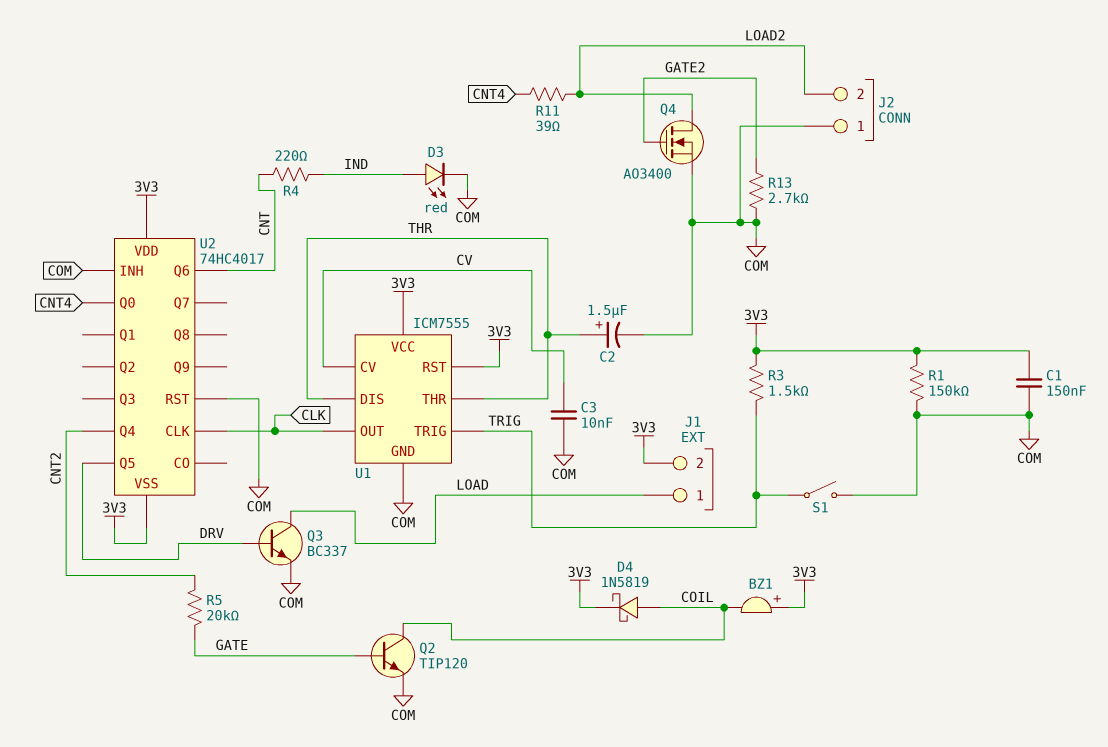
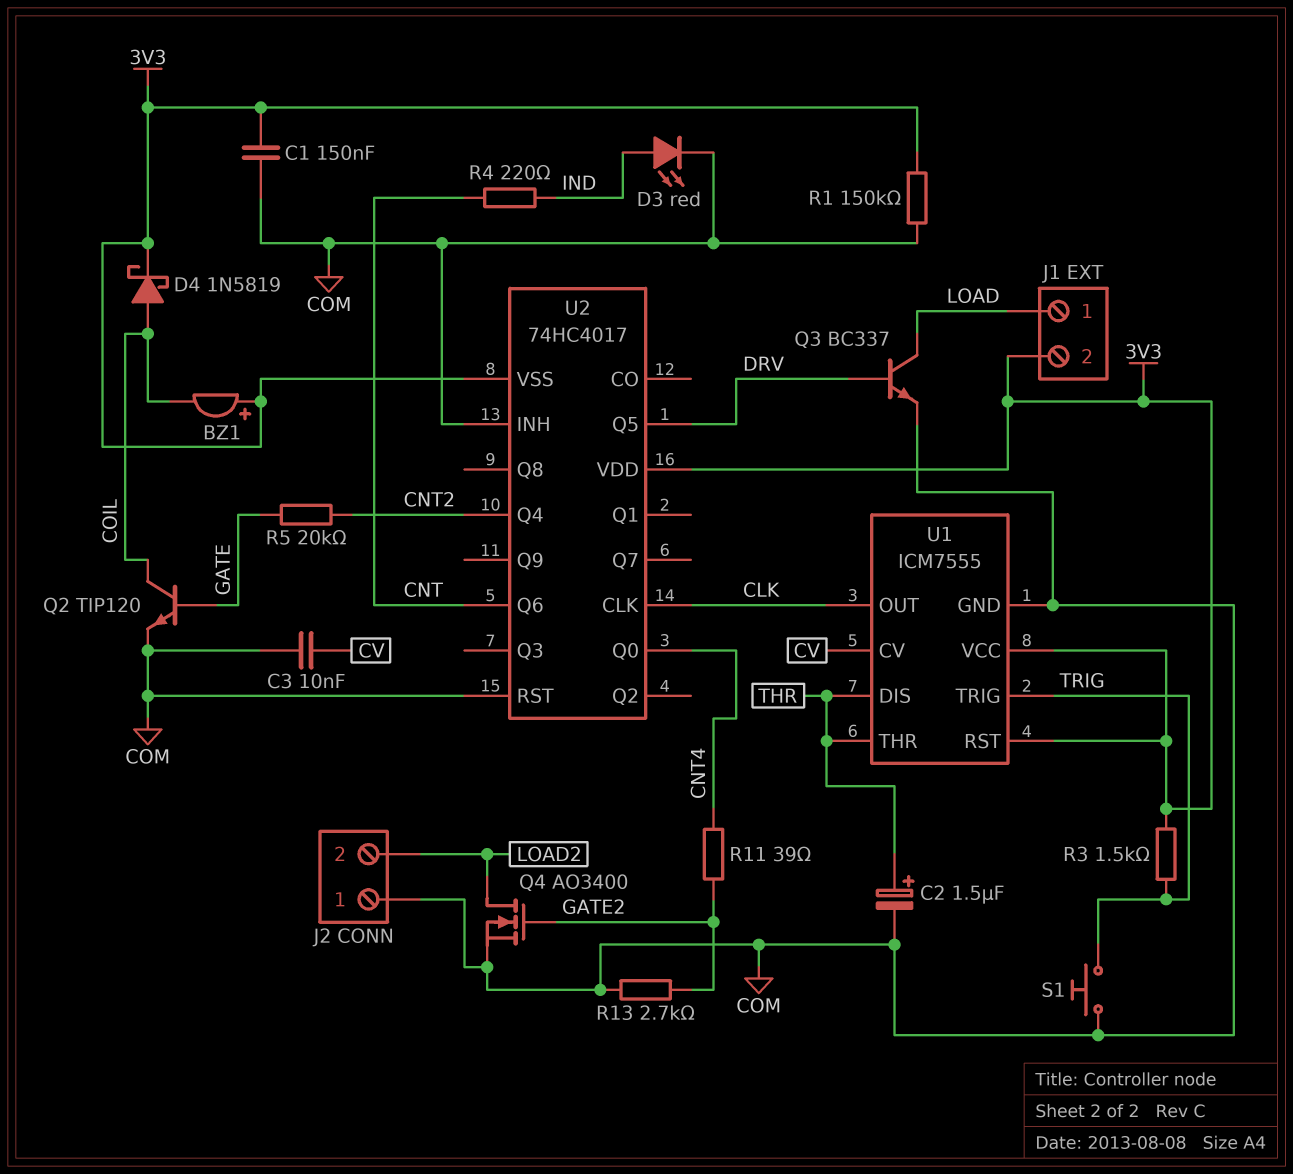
R11: 39 (CNT4, LOAD2) -> 39 (CNT4, GATE2)
S1: switch (COM, TRIG) -> button (COM, TRIG)

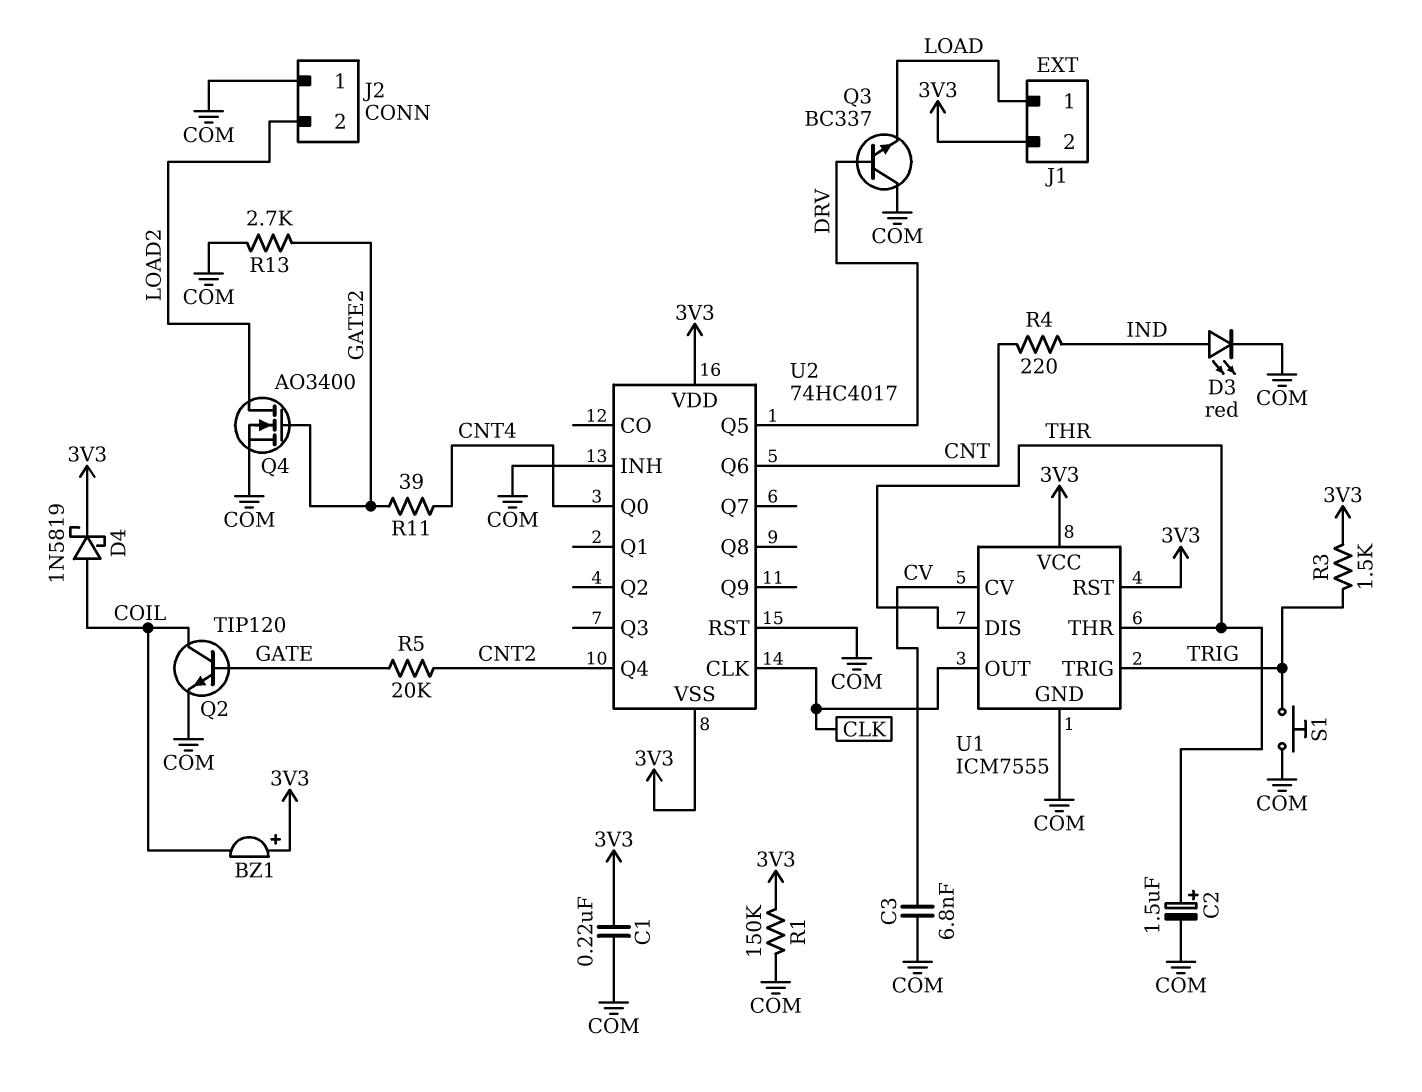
C1: 150nF (3V3, COM) -> 220nF (3V3, COM)
C3: 10nF (COM, CV) -> 6.8nF (COM, CV)
Q3: NPN BC337 (B DRV, C LOAD, E COM) -> NPN BC337 (B DRV, C COM, E LOAD)

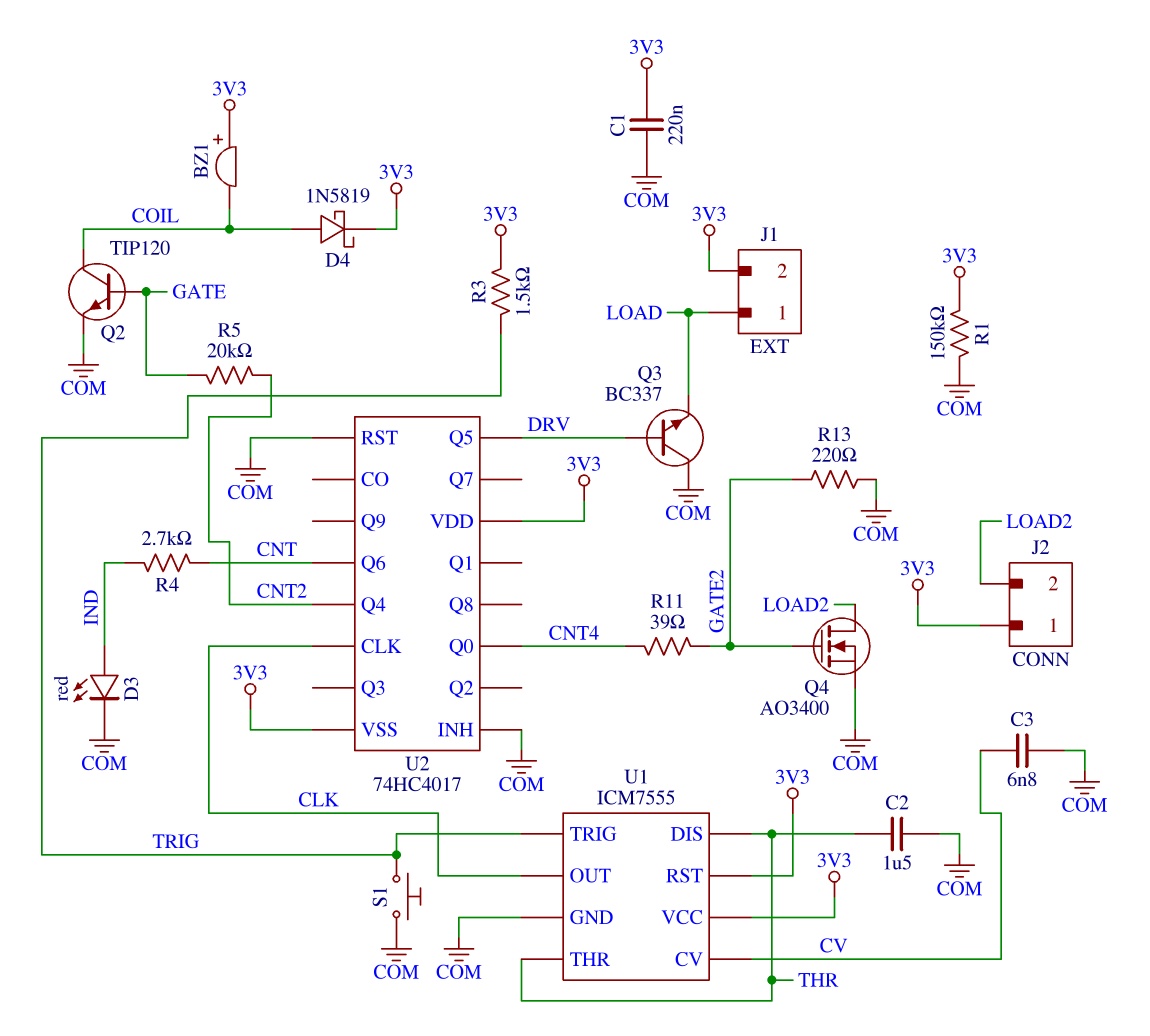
C2: 1.5uF (plus THR, minus COM) -> 1.5uF (COM, THR)
J2 pin 1: COM -> 3V3
R4: 220 (CNT, IND) -> 2.7k (CNT, IND)
R13: 2.7k (COM, GATE2) -> 220 (COM, GATE2)

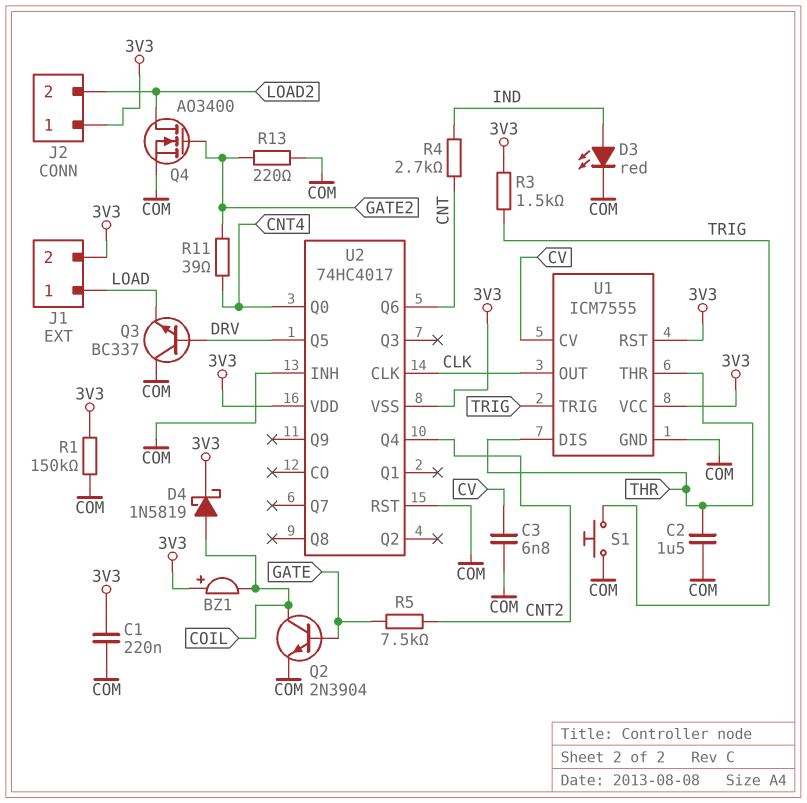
Q2: NPN TIP120 (B GATE, C COIL, E COM) -> NPN 2N3904 (B GATE, C COIL, E COM)
R5: 20k (CNT2, GATE) -> 7.5k (CNT2, GATE)

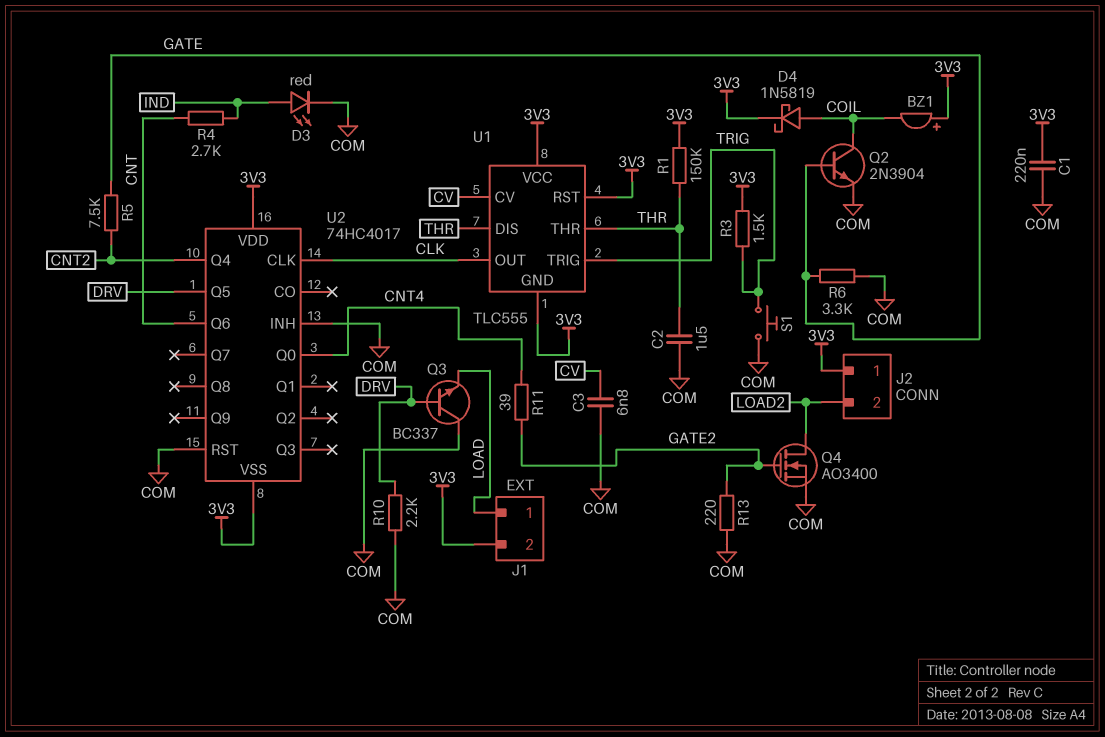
R1: 150k (3V3, COM) -> 150k (3V3, THR)
R6: none -> 3.3k (COM, GATE)
R10: none -> 2.2k (COM, DRV)
U1: ICM7555 -> TLC555
U1 pin GND: COM -> 3V3

